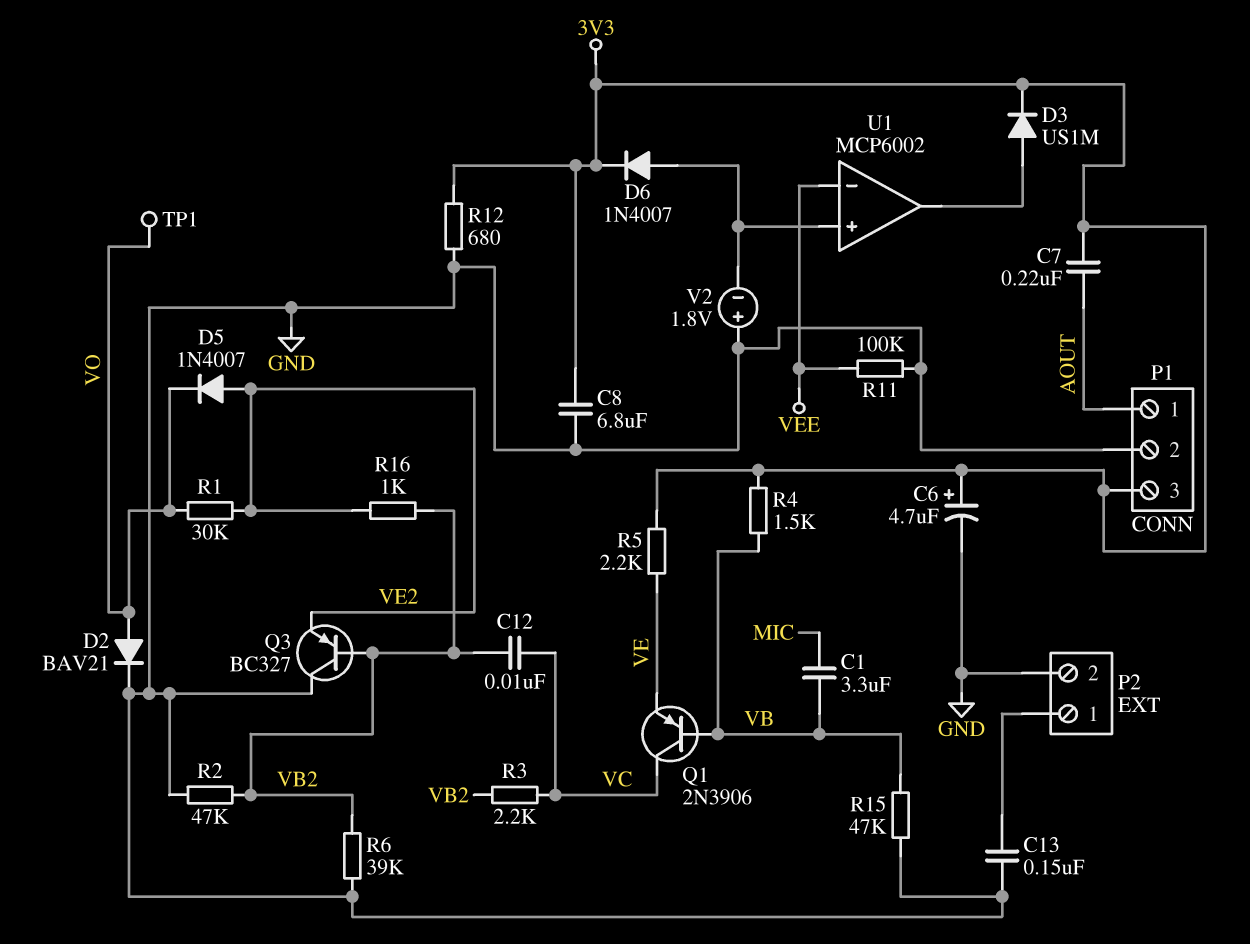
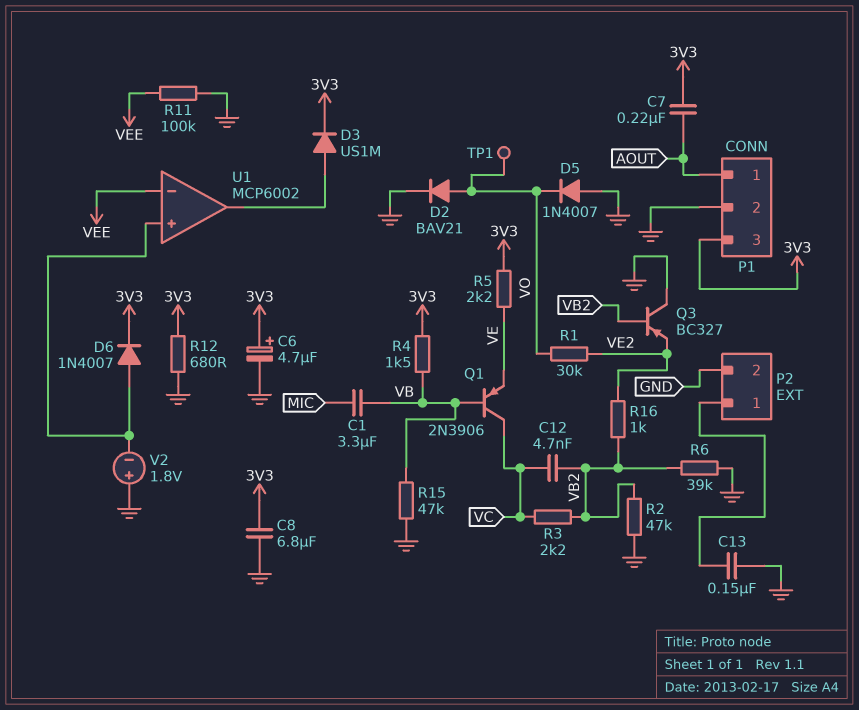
C12: 10nF (VB2, VC) -> 4.7nF (VB2, VC)
D5: diode 1N4007 (A VE2, K VO) -> diode 1N4007 (A GND, K VO)

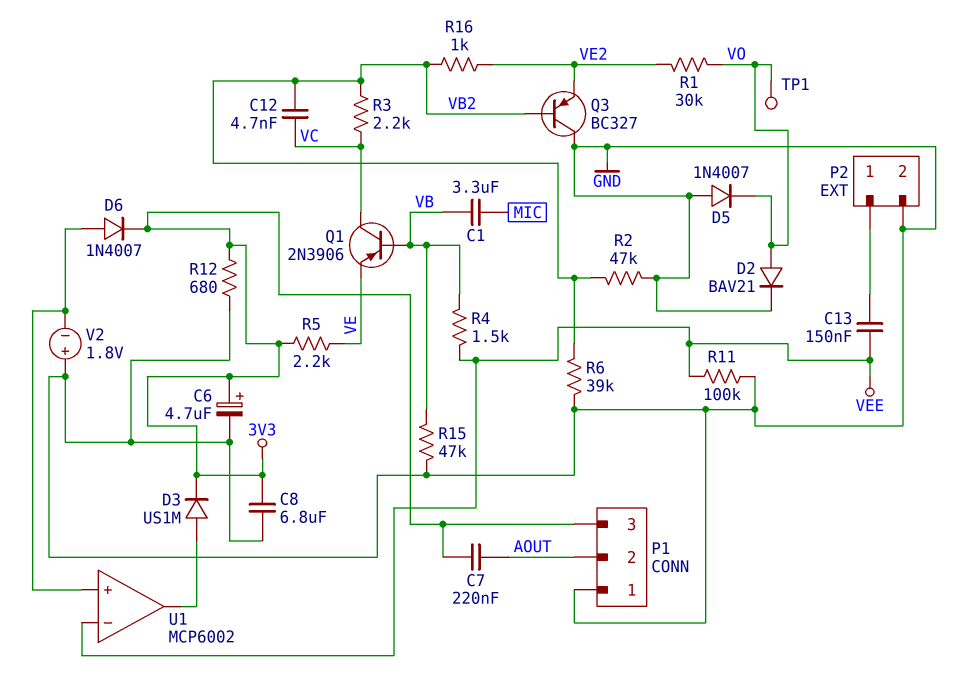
C13: 150nF (GND, P2/1) -> 150nF (P2/1, VEE)
P1 pin 1: AOUT -> GND
P1 pin 2: GND -> AOUT
R4: 1.5k (3V3, VB) -> 1.5k (VB, VEE)

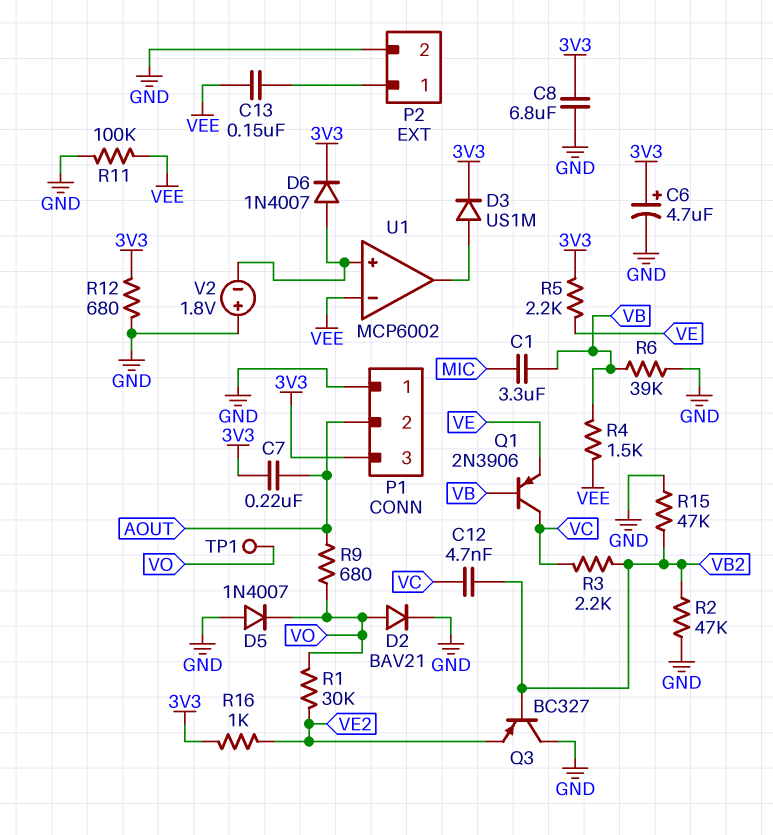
R6: 39k (GND, VB2) -> 39k (GND, VB)
R9: none -> 680 (AOUT, VO)
R15: 47k (GND, VB) -> 47k (GND, VB2)
R16: 1k (VB2, VE2) -> 1k (3V3, VE2)

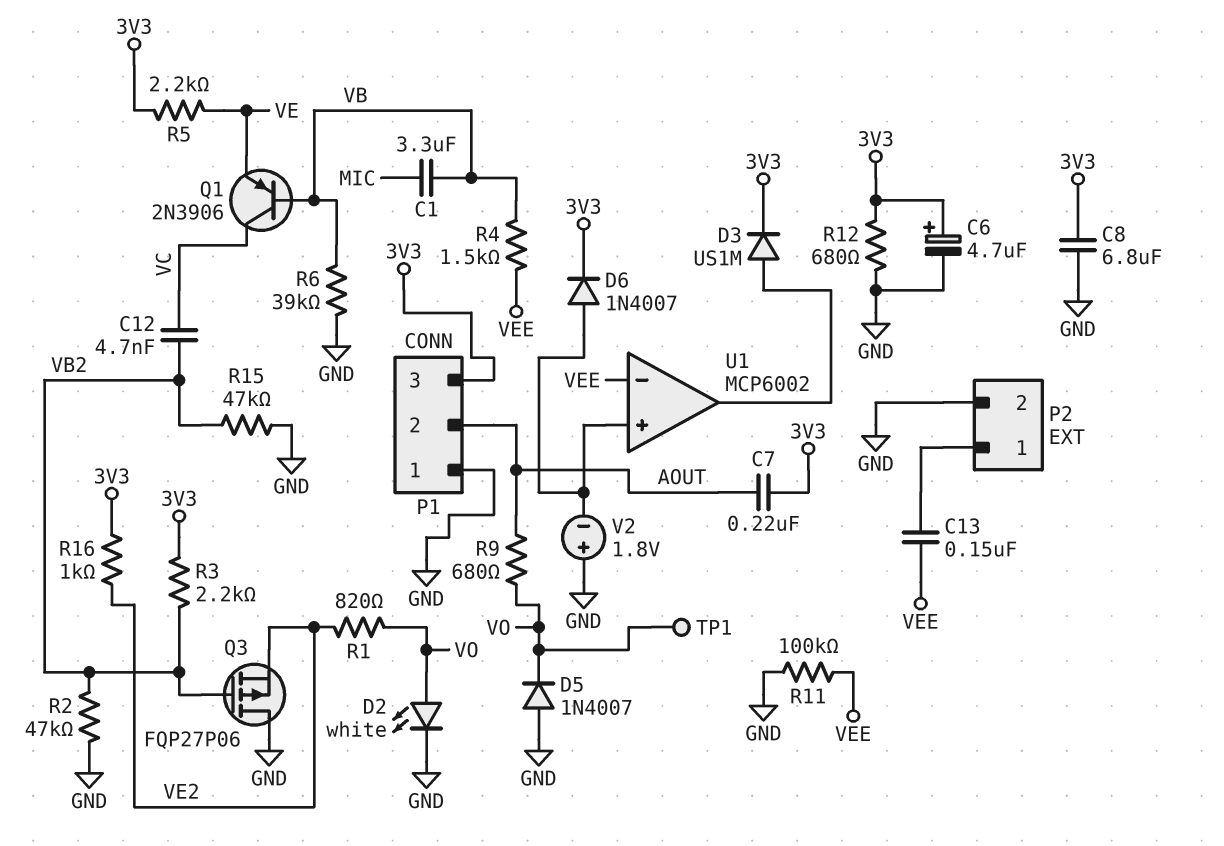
D2: diode BAV21 (A VO, K GND) -> LED white (A VO, K GND)
Q3: PNP BC327 (B VB2, C GND, E VE2) -> PMOS FQP27P06 (G VB2, D GND, S VE2)
R1: 30k (VE2, VO) -> 820 (VE2, VO)
R3: 2.2k (VB2, VC) -> 2.2k (3V3, VB2)

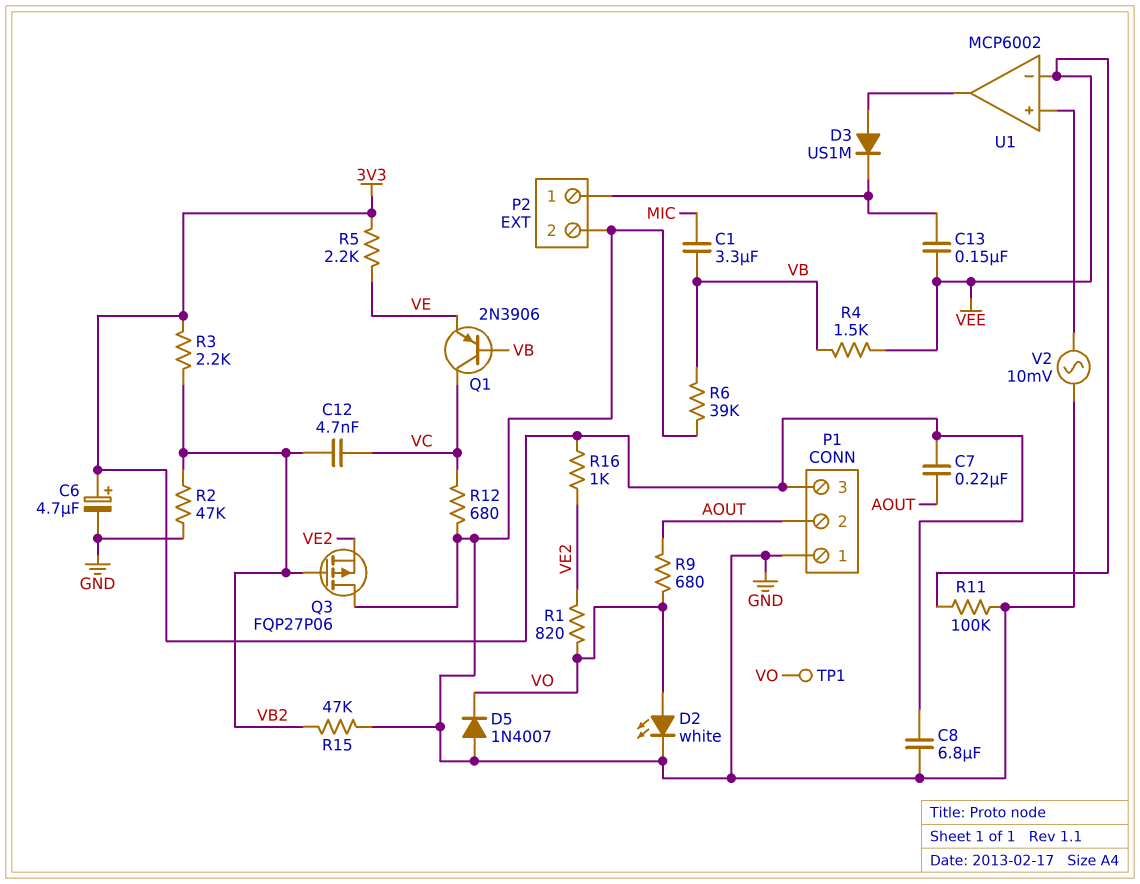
D3: diode US1M (A U1/out, K 3V3) -> diode US1M (A U1/out, K P2/1)
D6: diode 1N4007 (A U1/in+, K 3V3) -> none
R12: 680 (3V3, GND) -> 680 (GND, VC)
V2: 1.8V (plus GND, minus U1/in+) -> AC 10mV (GND, U1/in+)

